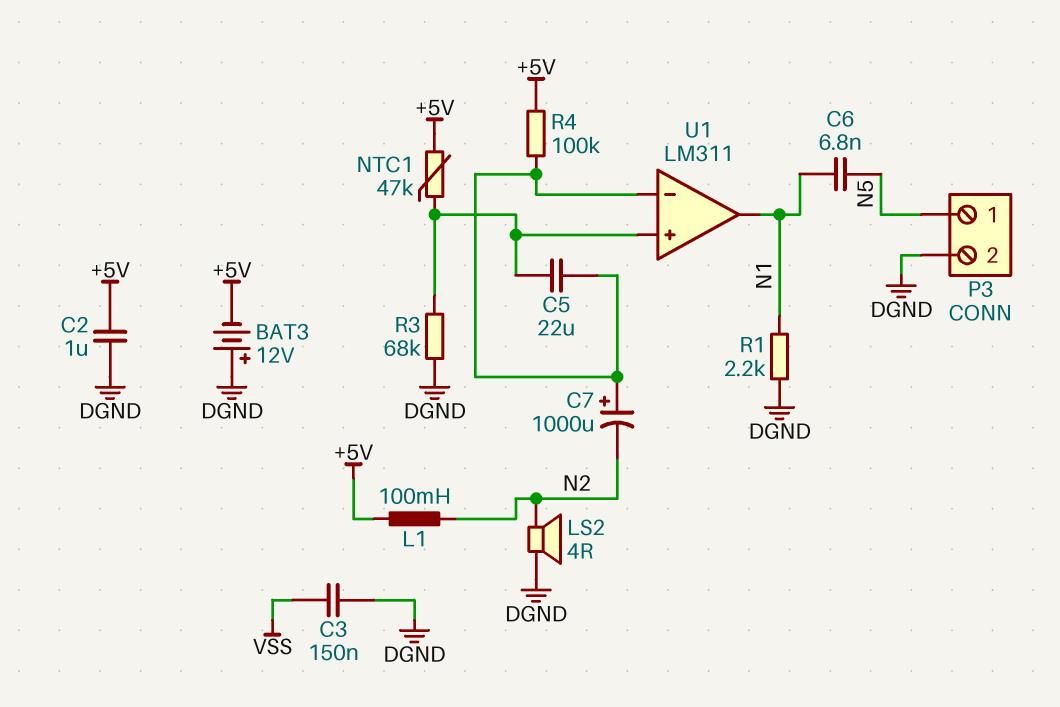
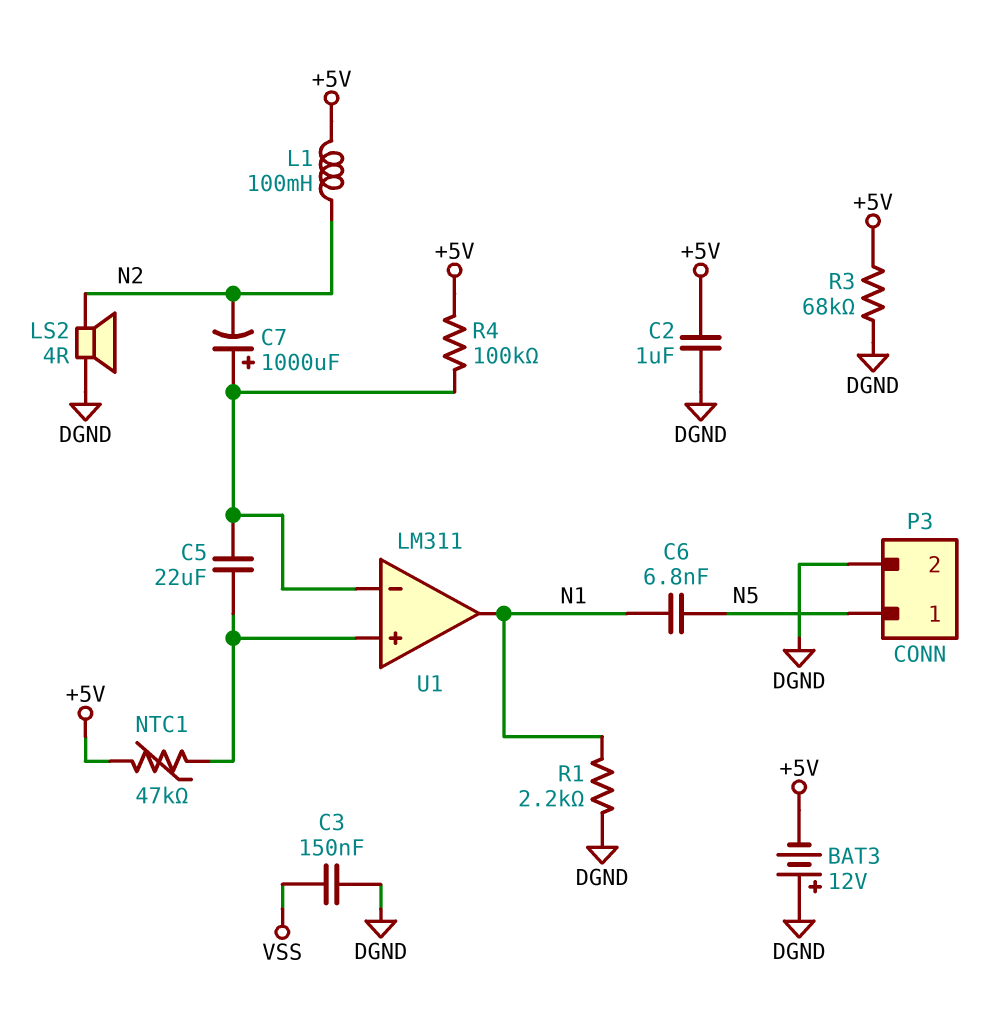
R3: 68k (DGND, U1/in+) -> 68k (+5V, DGND)

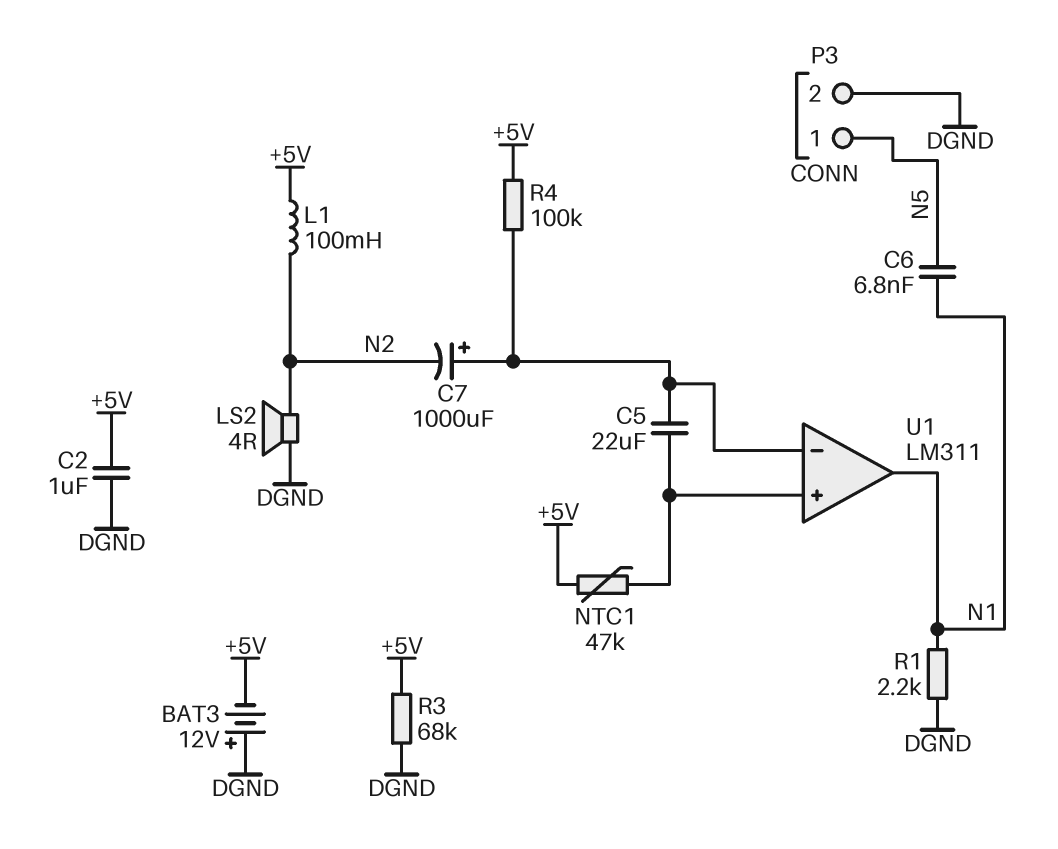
C3: 150nF (DGND, VSS) -> none

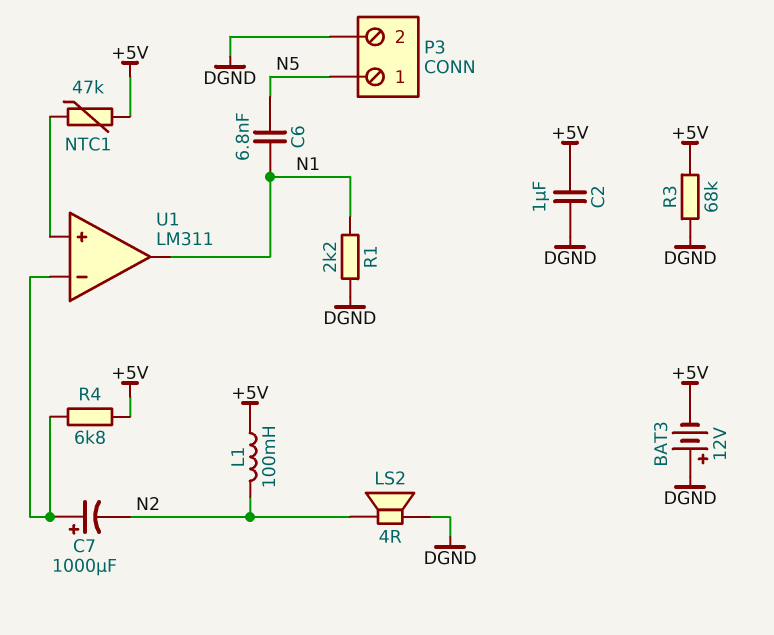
C5: 22uF (U1/in+, U1/in-) -> none
R4: 100k (+5V, U1/in-) -> 6.8k (+5V, U1/in-)

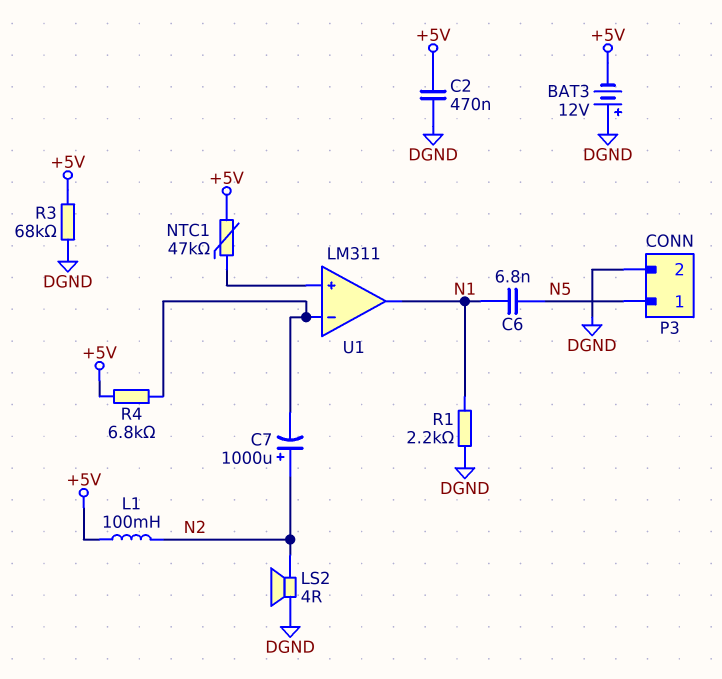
C2: 1uF (+5V, DGND) -> 470nF (+5V, DGND)
C7: 1000uF (plus U1/in-, minus N2) -> 1000uF (plus N2, minus U1/in-)

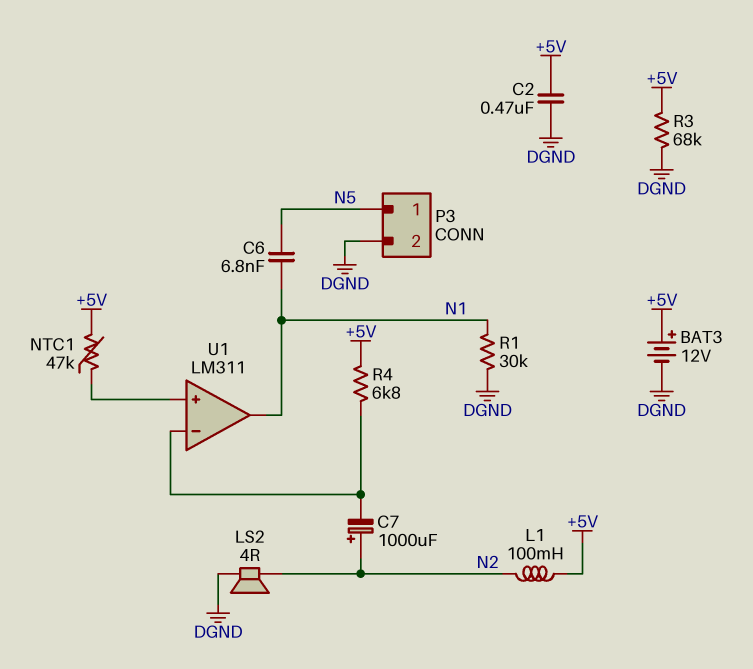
BAT3: 12V (plus DGND, minus +5V) -> 12V (plus +5V, minus DGND)
R1: 2.2k (DGND, N1) -> 30k (DGND, N1)

